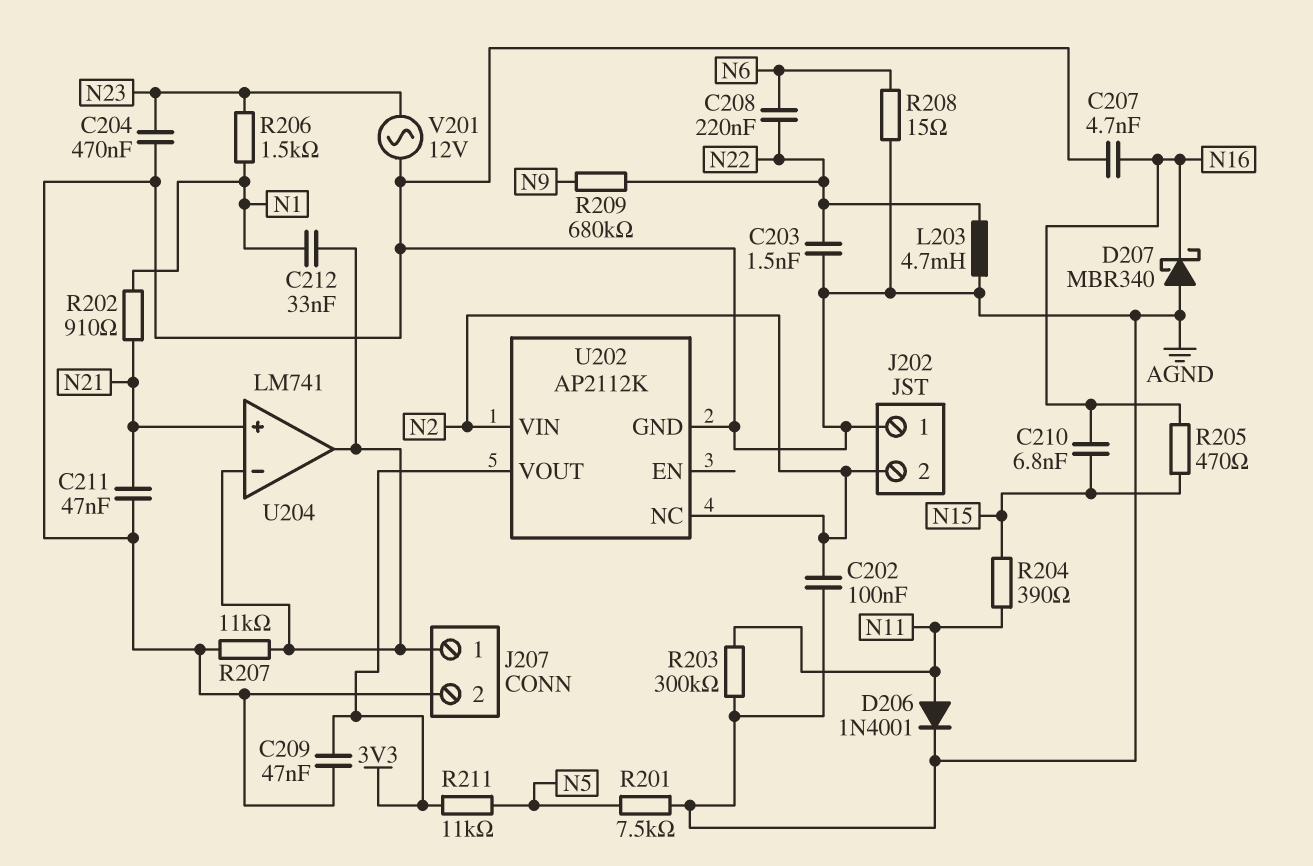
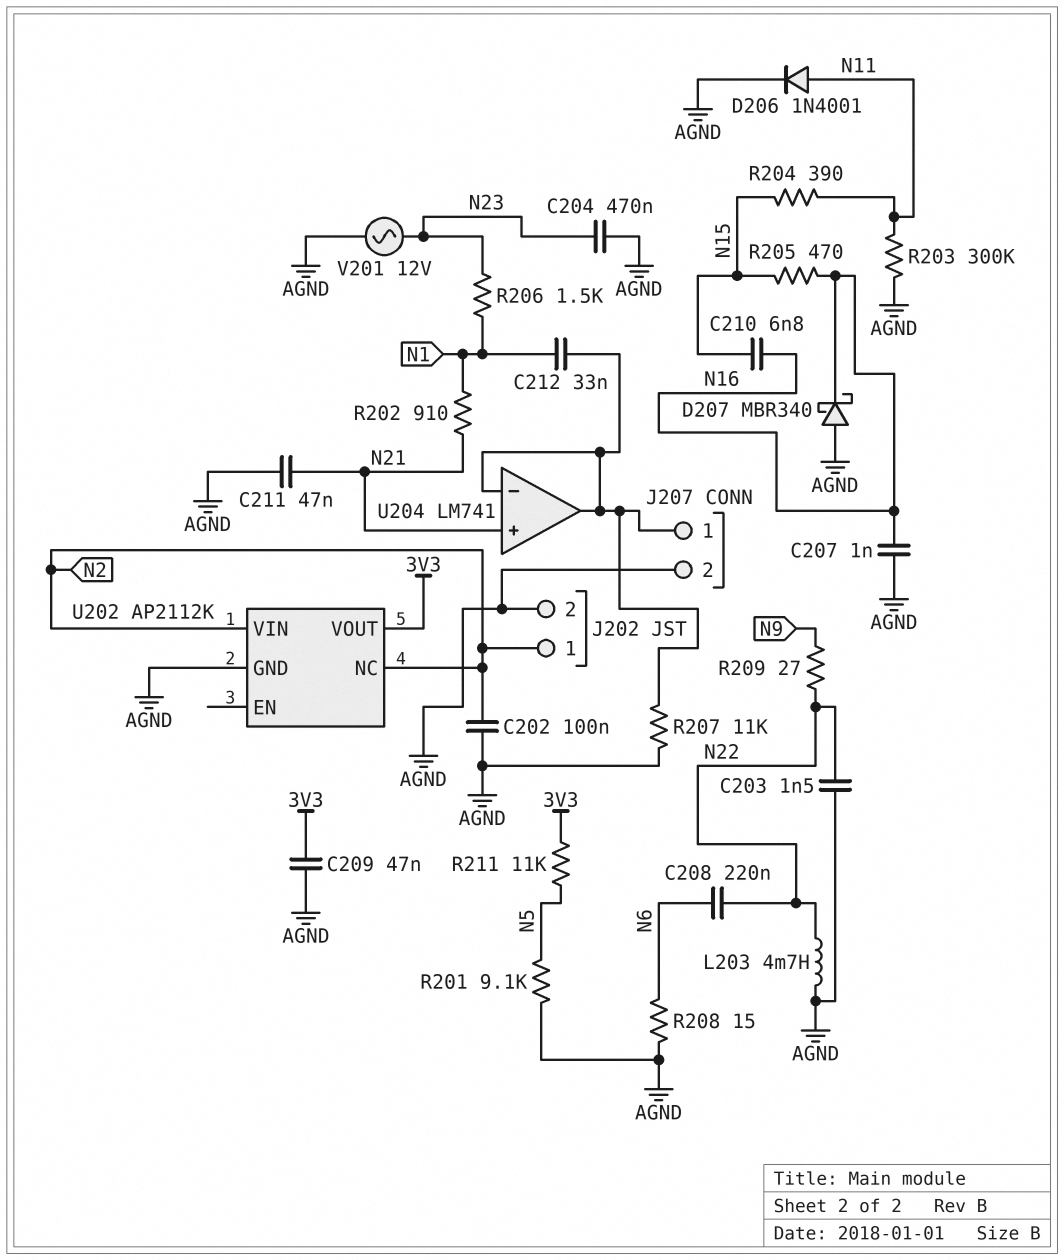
C207: 4.7nF (AGND, N16) -> 1nF (AGND, N16)
J202 pin 1: AGND -> N2
J202 pin 2: N2 -> AGND
R201: 7.5k (AGND, N5) -> 9.1k (AGND, N5)
R209: 680k (N9, N22) -> 27 (N9, N22)

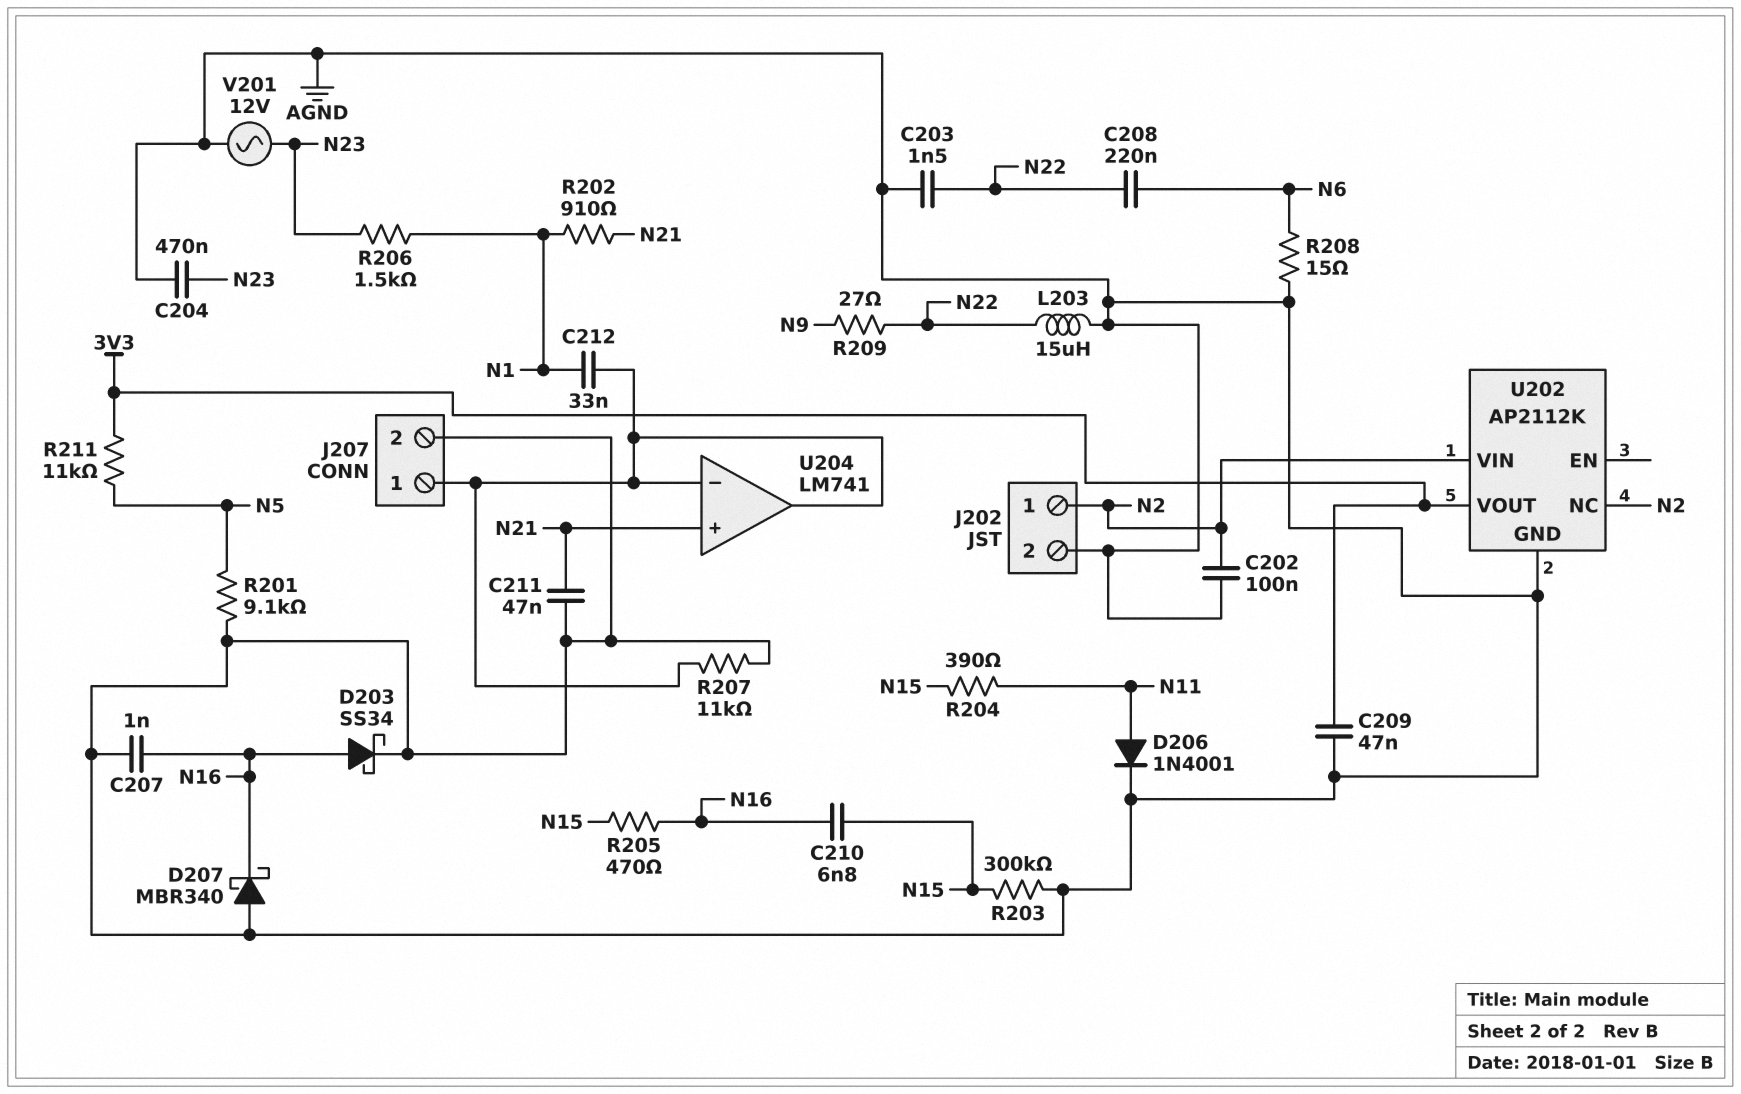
D203: none -> schottky SS34 (A N16, K AGND)
L203: 4.7mH (AGND, N22) -> 15uH (AGND, N22)
R203: 300k (AGND, N11) -> 300k (AGND, N15)

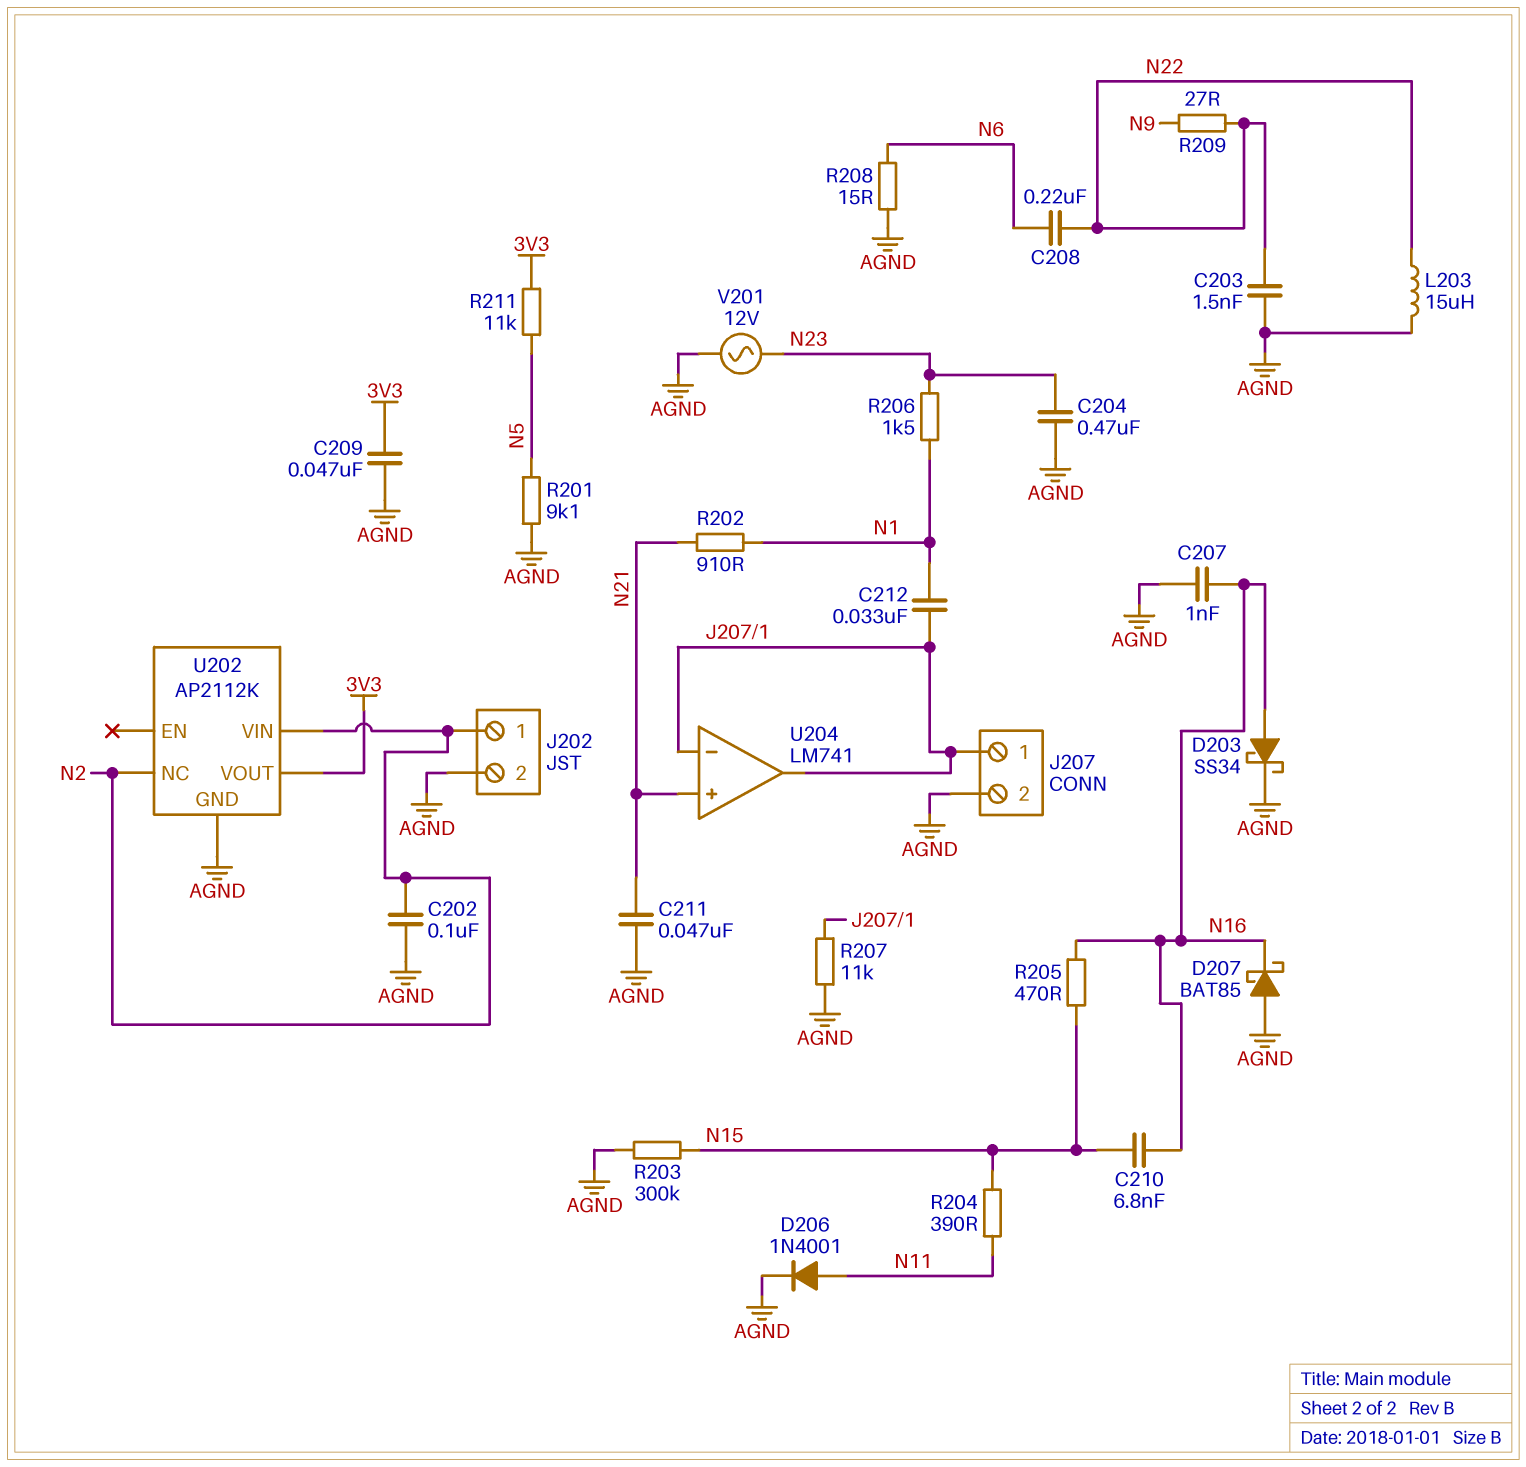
D207: schottky MBR340 (A AGND, K N16) -> schottky BAT85 (A AGND, K N16)

